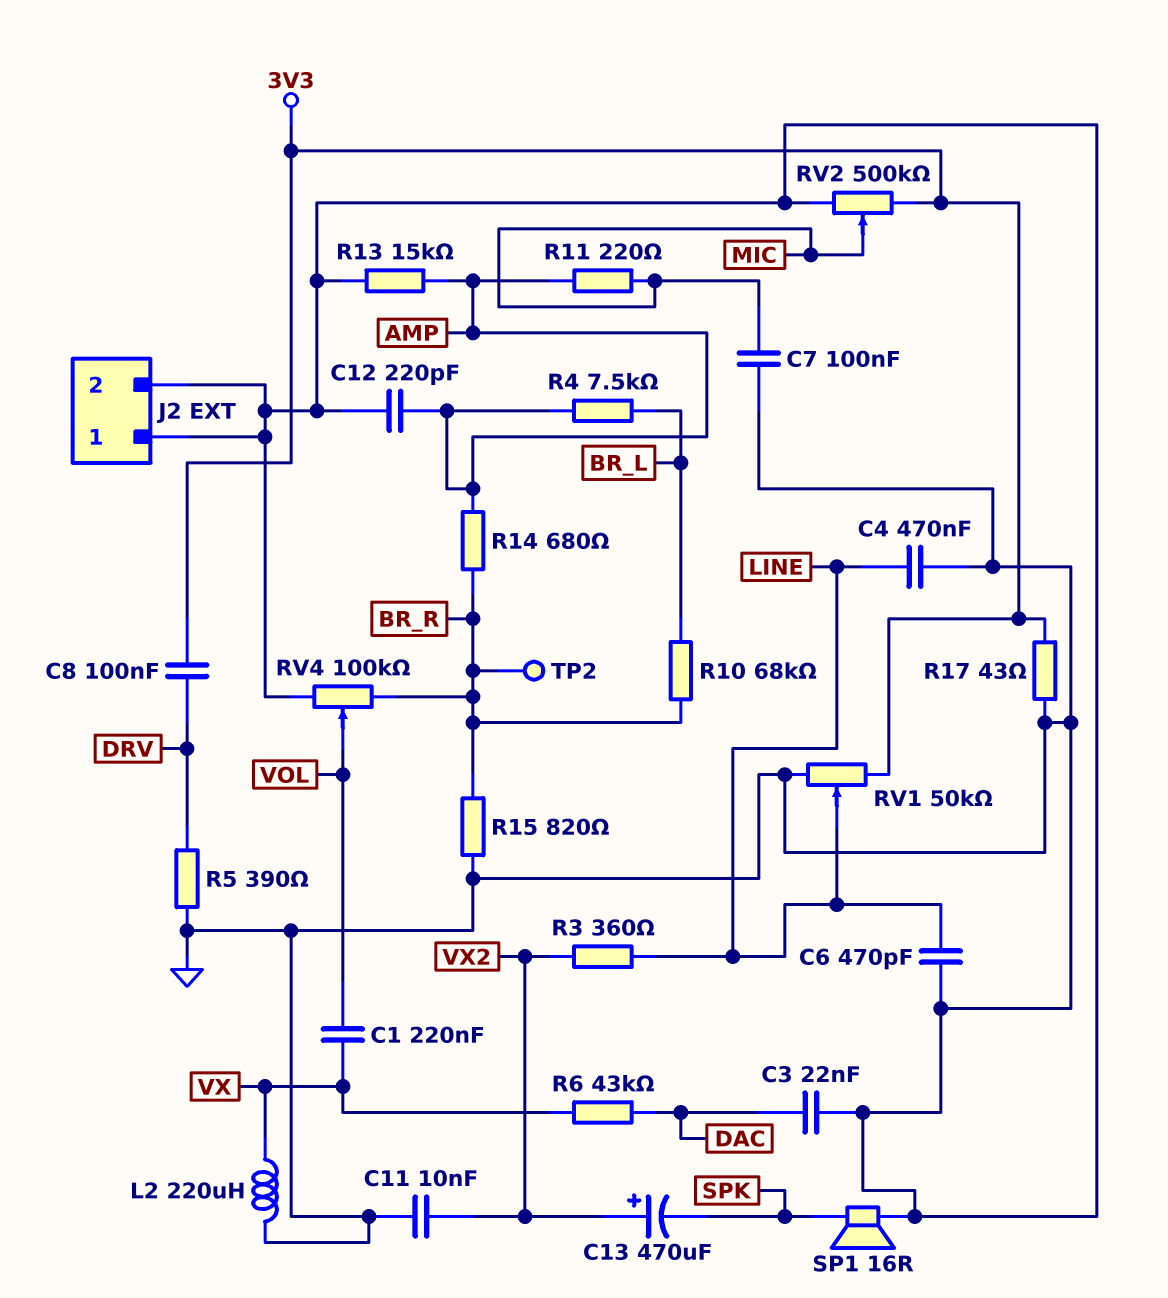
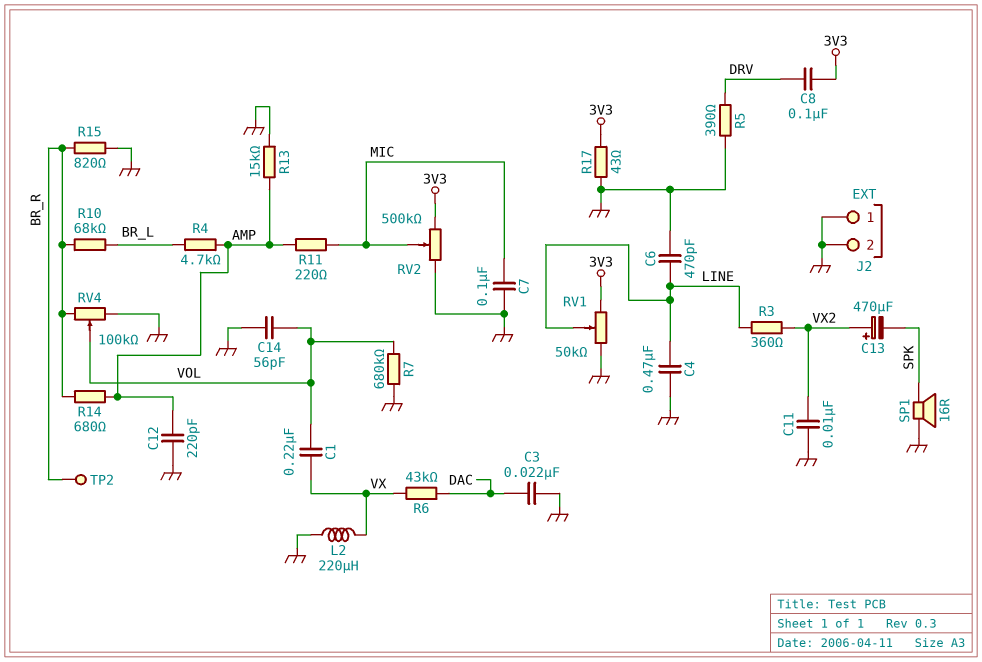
C14: none -> 56pF (GND, VOL)
R4: 7.5k (AMP, BR_L) -> 4.7k (AMP, BR_L)
R7: none -> 680k (GND, VOL)

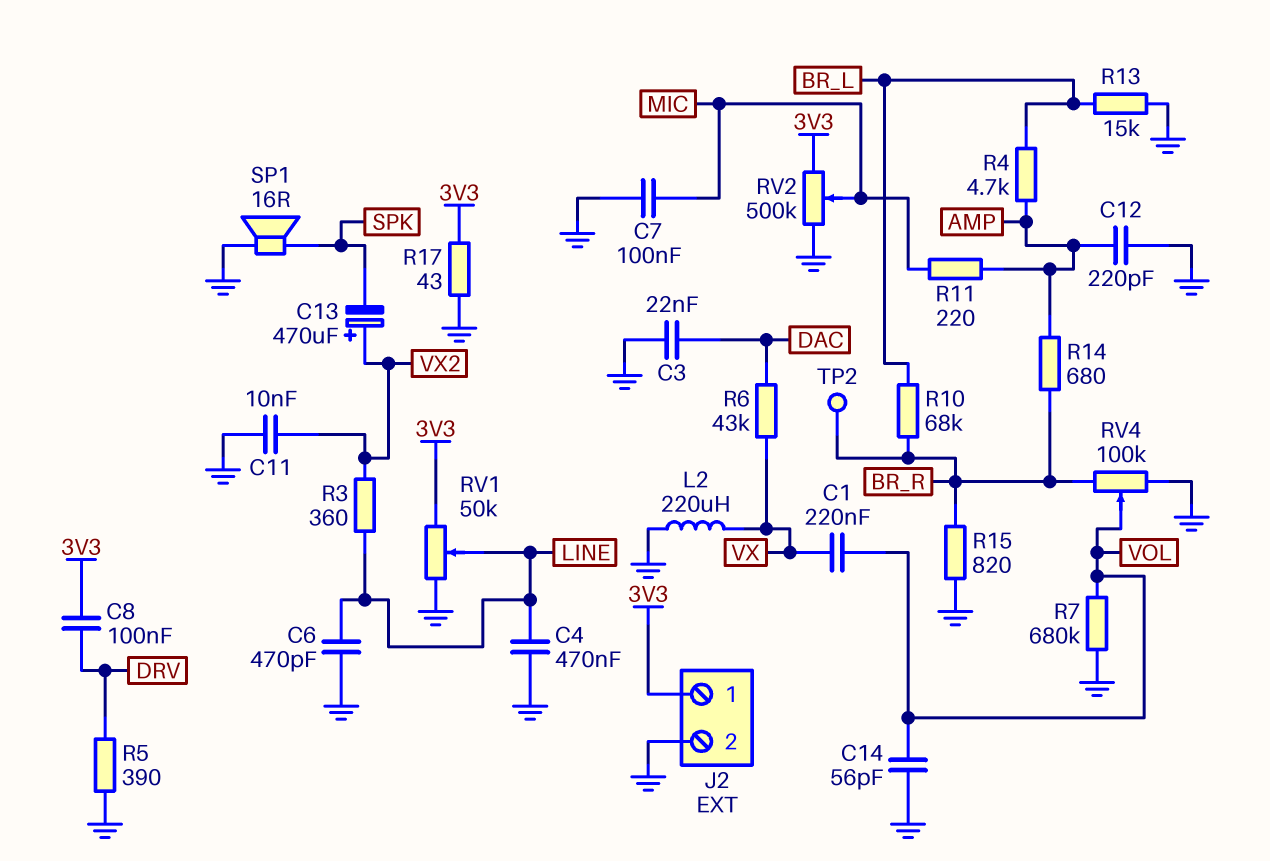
J2 pin 1: GND -> 3V3
R13: 15k (AMP, GND) -> 15k (BR_L, GND)

